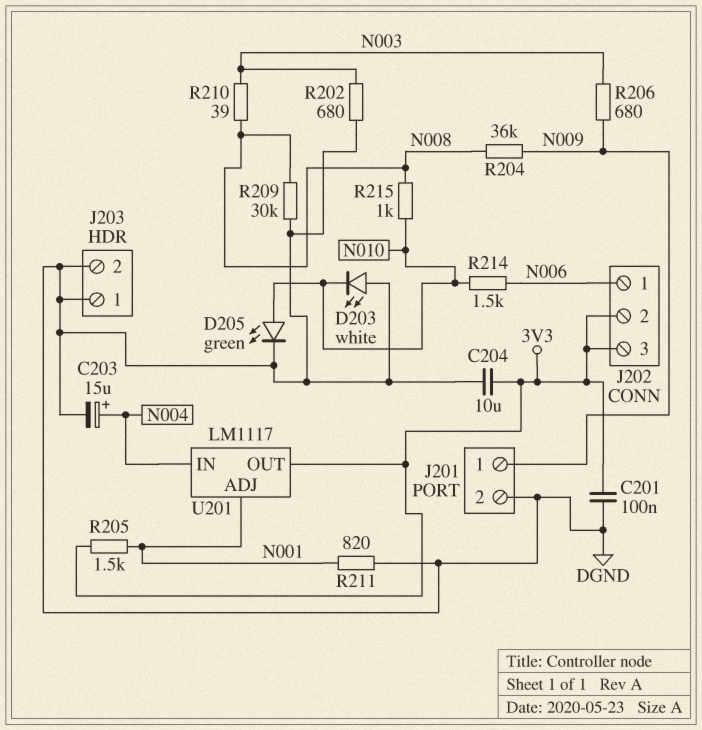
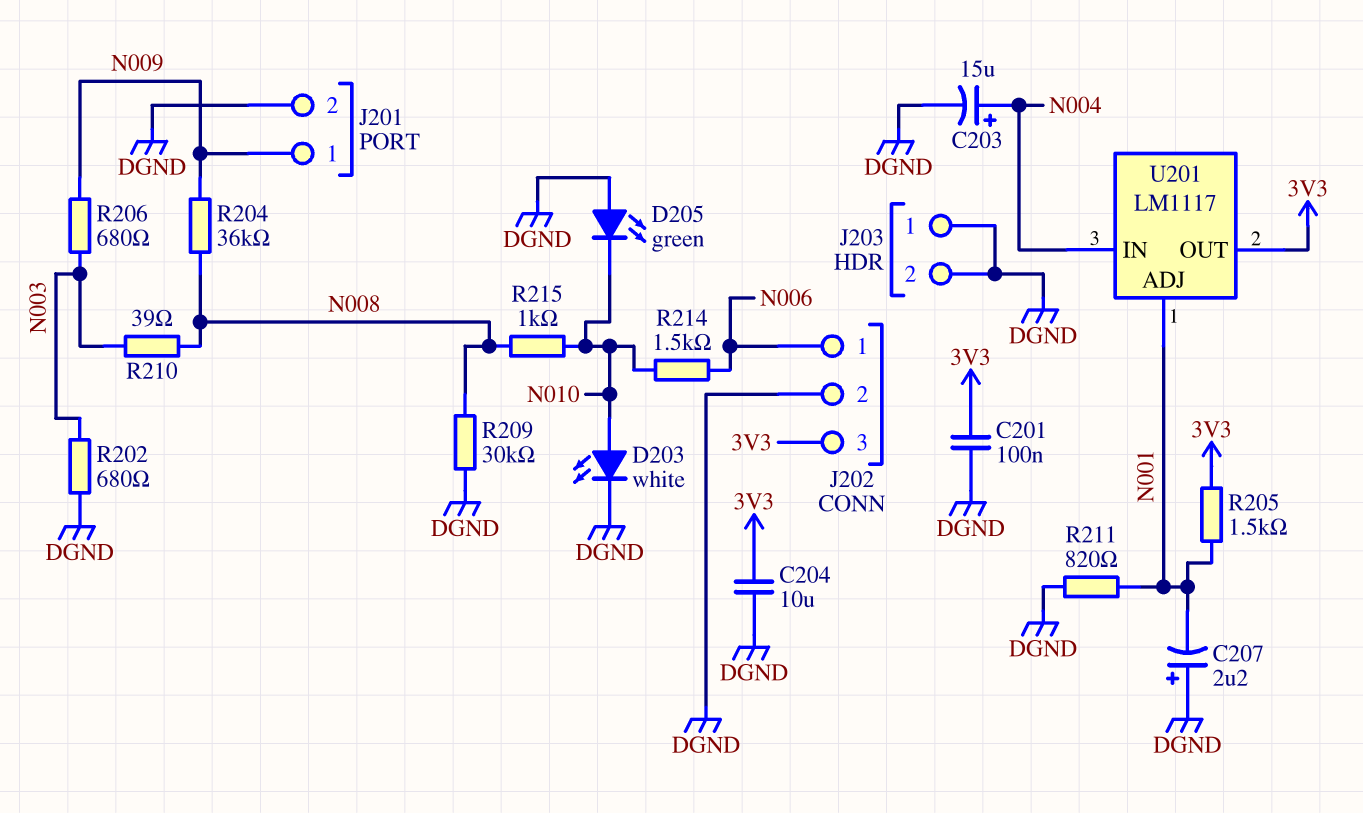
C207: none -> 2.2uF (plus DGND, minus N001)
D203: LED white (A DGND, K N010) -> LED white (A N010, K DGND)
D205: LED green (A N010, K DGND) -> LED green (A DGND, K N010)
J202 pin 2: 3V3 -> DGND

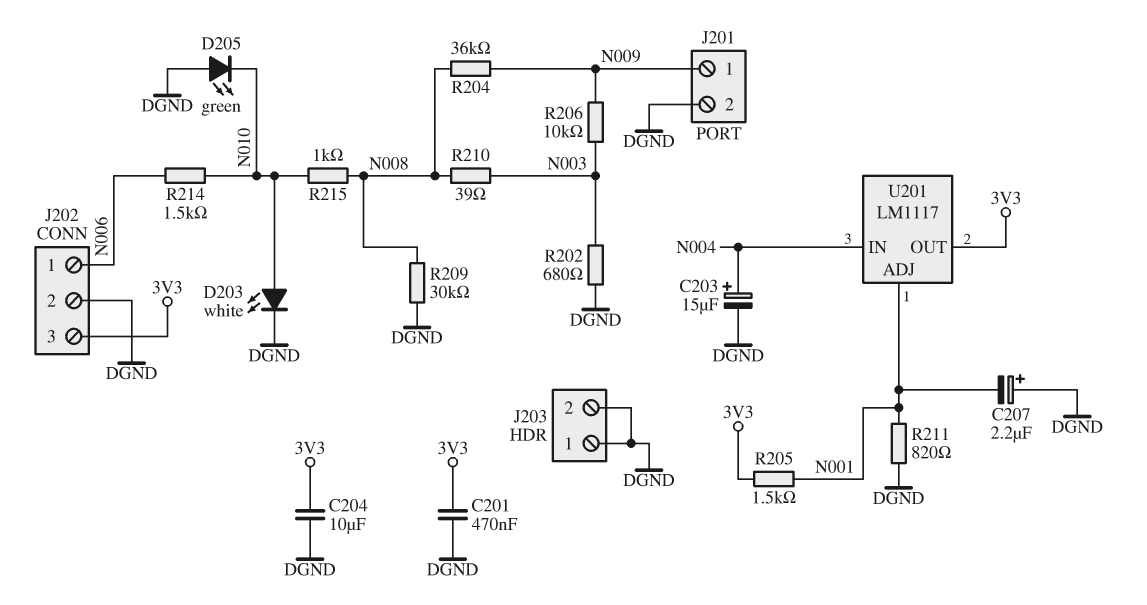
C201: 100nF (3V3, DGND) -> 470nF (3V3, DGND)
R206: 680 (N003, N009) -> 10k (N003, N009)

